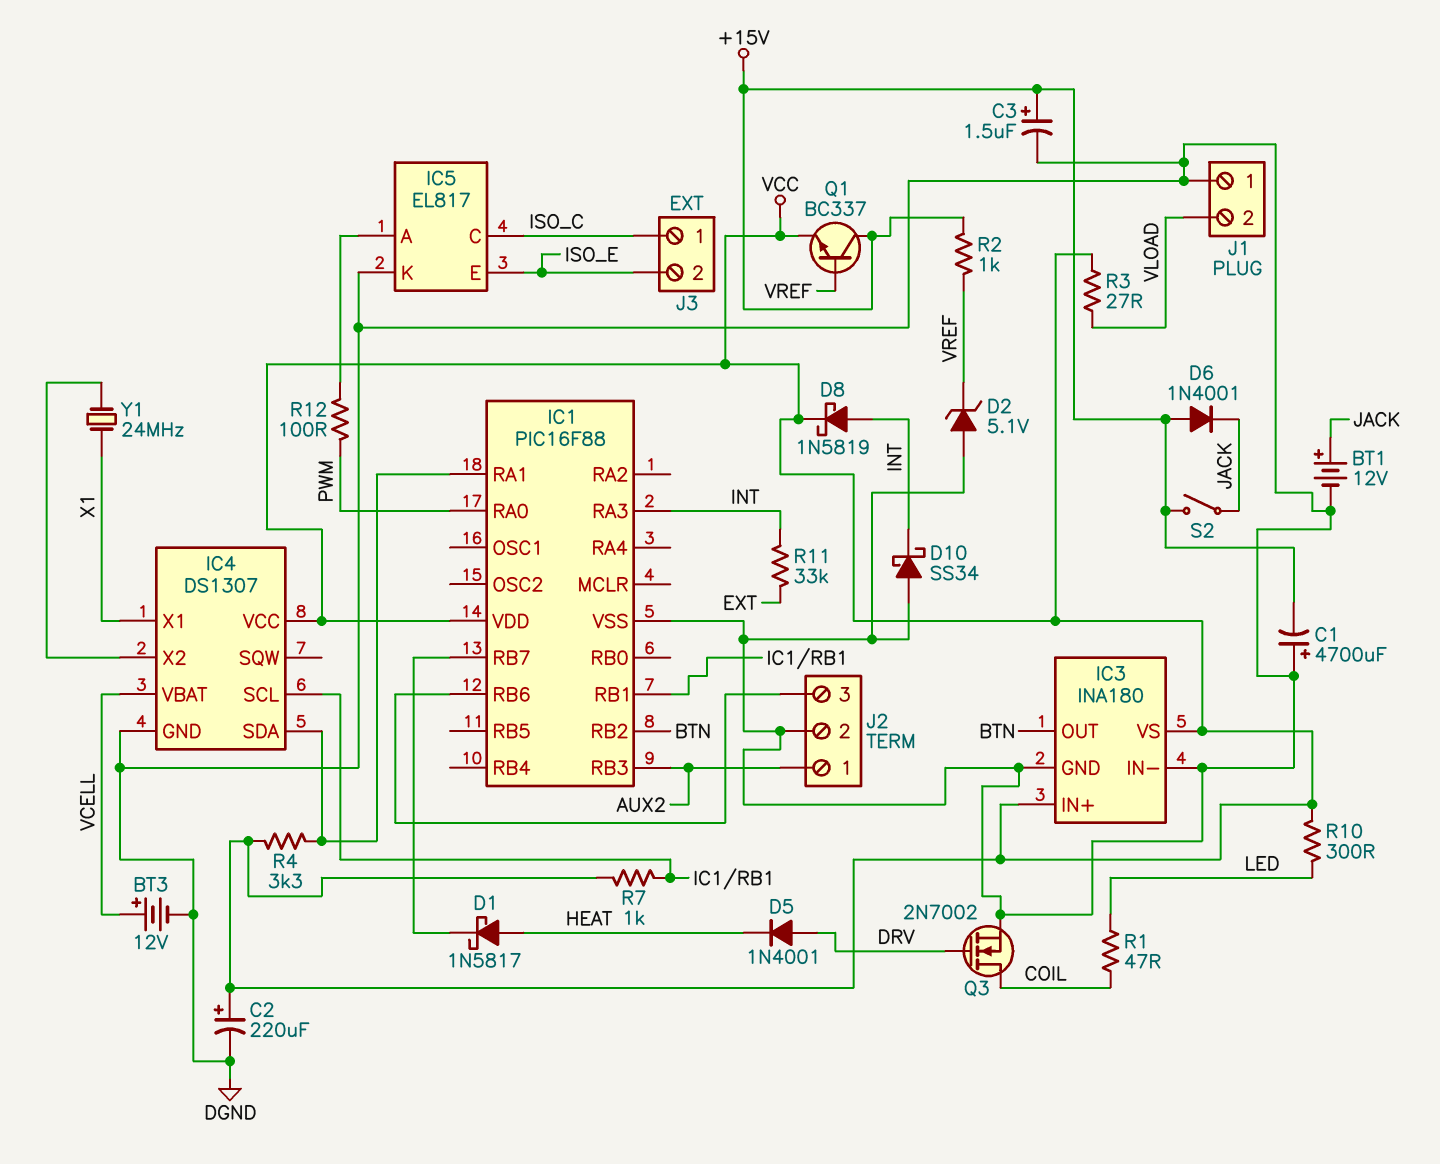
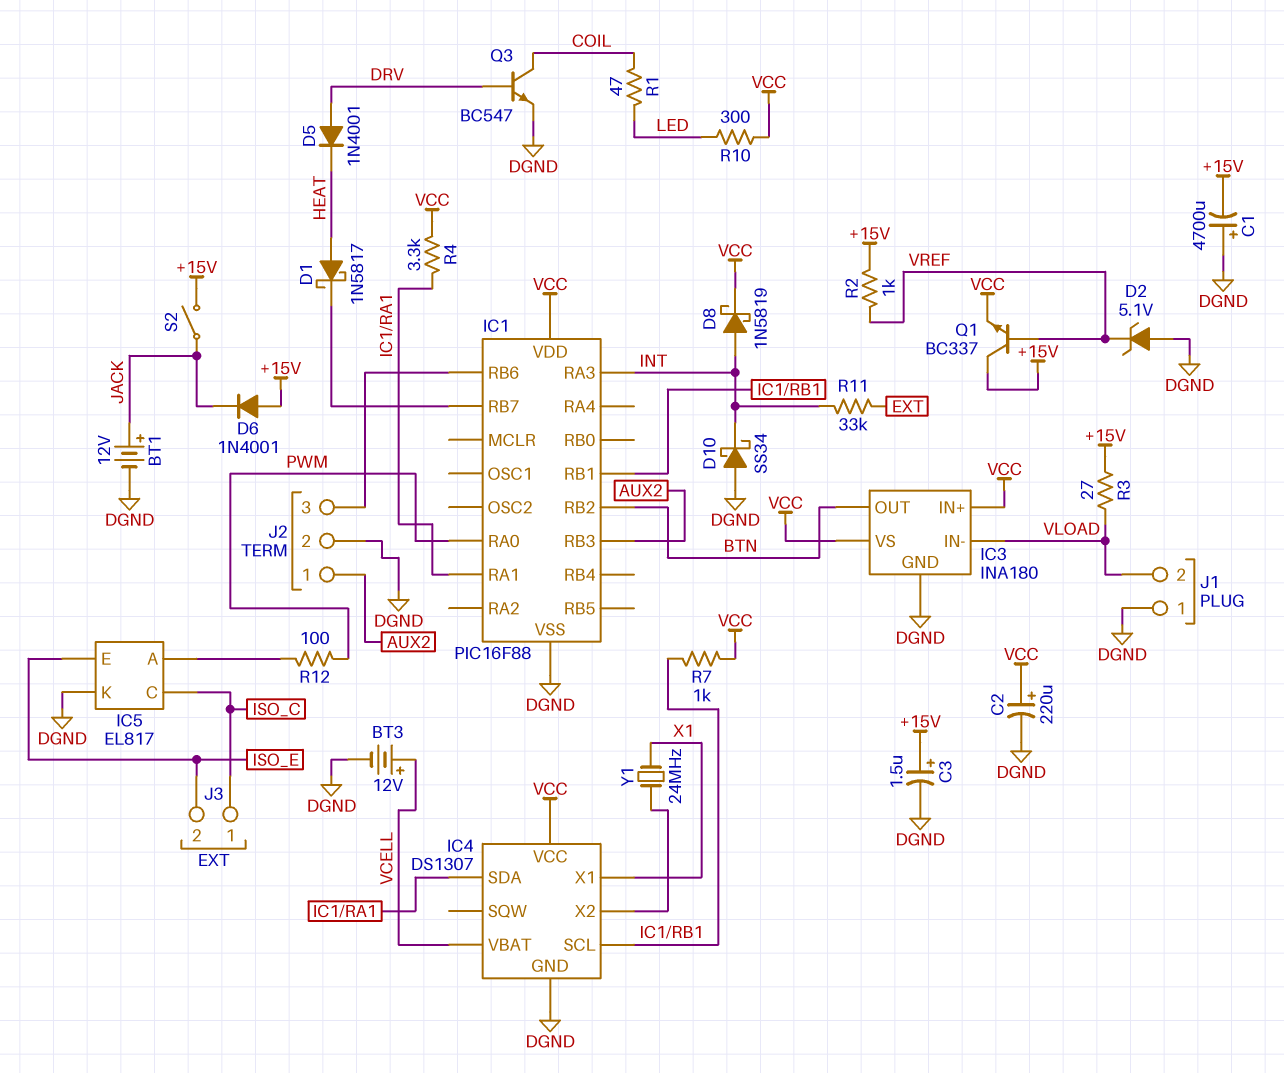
IC3 pin IN-: DGND -> VLOAD
Q3: NMOS 2N7002 (G DRV, D COIL, S DGND) -> NPN BC547 (B DRV, C COIL, E DGND)
R3: 27 (VCC, VLOAD) -> 27 (+15V, VLOAD)

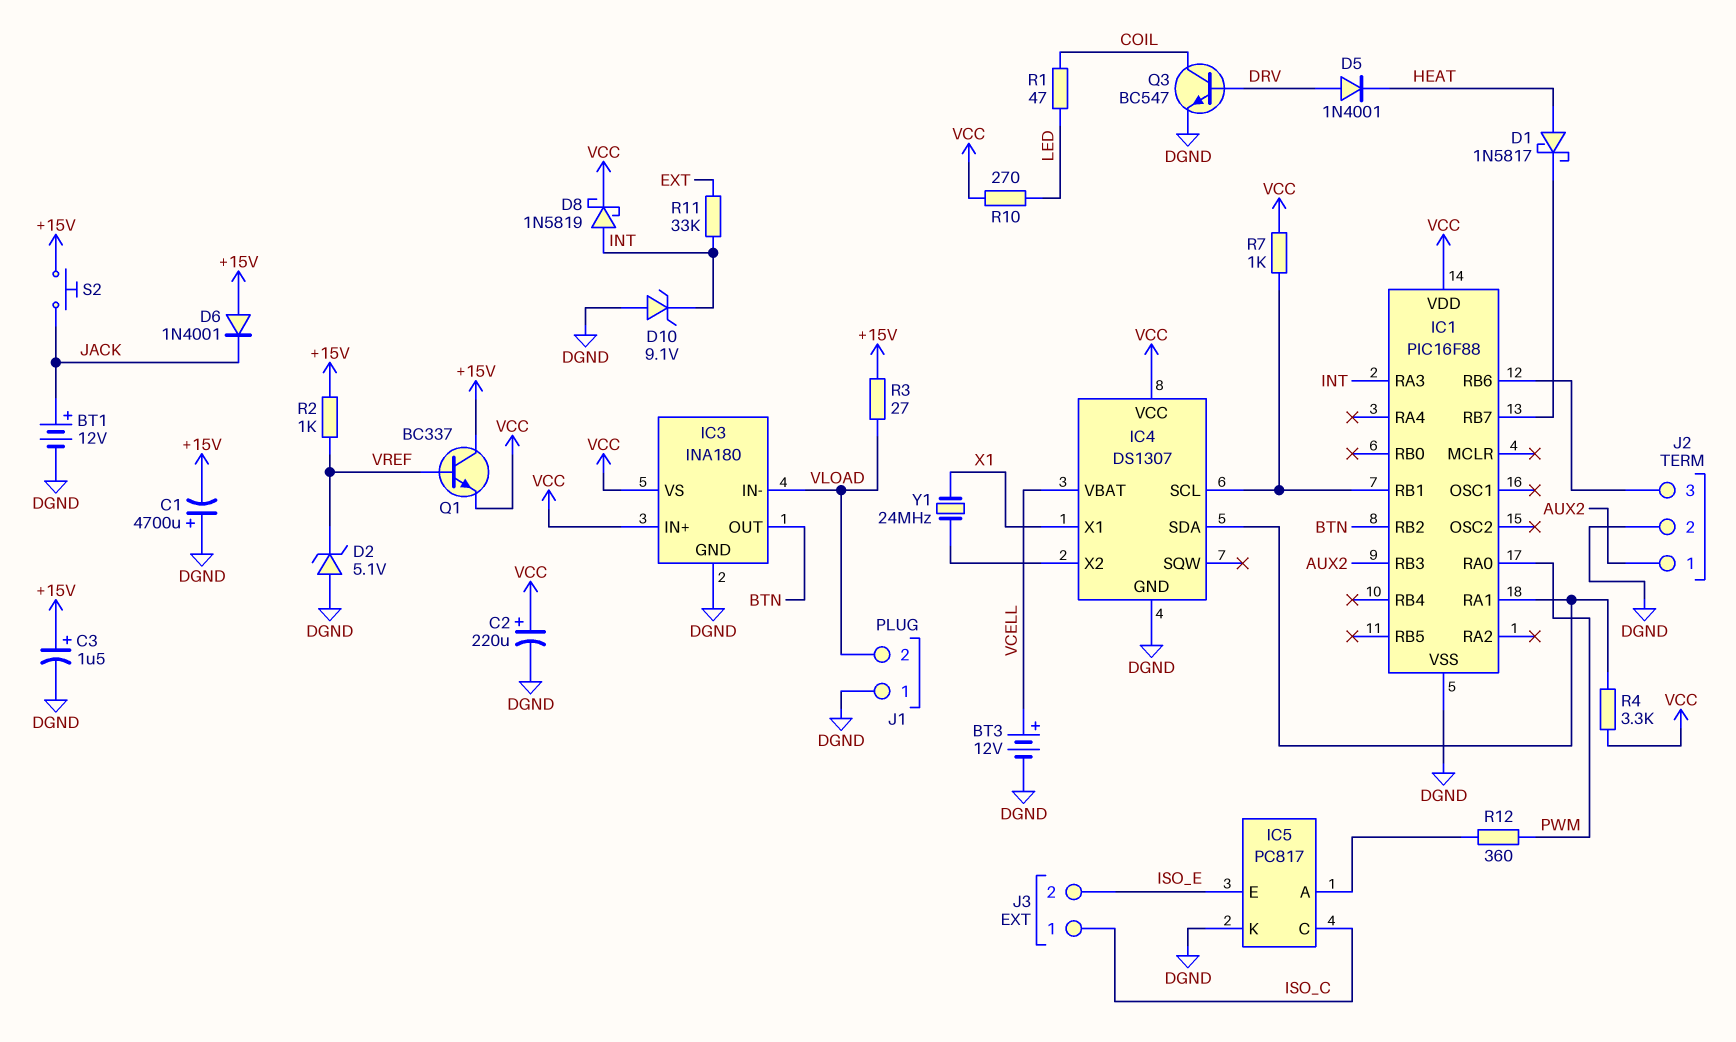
D10: schottky SS34 (A DGND, K INT) -> zener 9.1V (A DGND, K INT)
IC5: EL817 -> PC817
R10: 300 (LED, VCC) -> 270 (LED, VCC)
R12: 100 (IC5/A, PWM) -> 360 (IC5/A, PWM)
S2: switch (+15V, JACK) -> button (+15V, JACK)

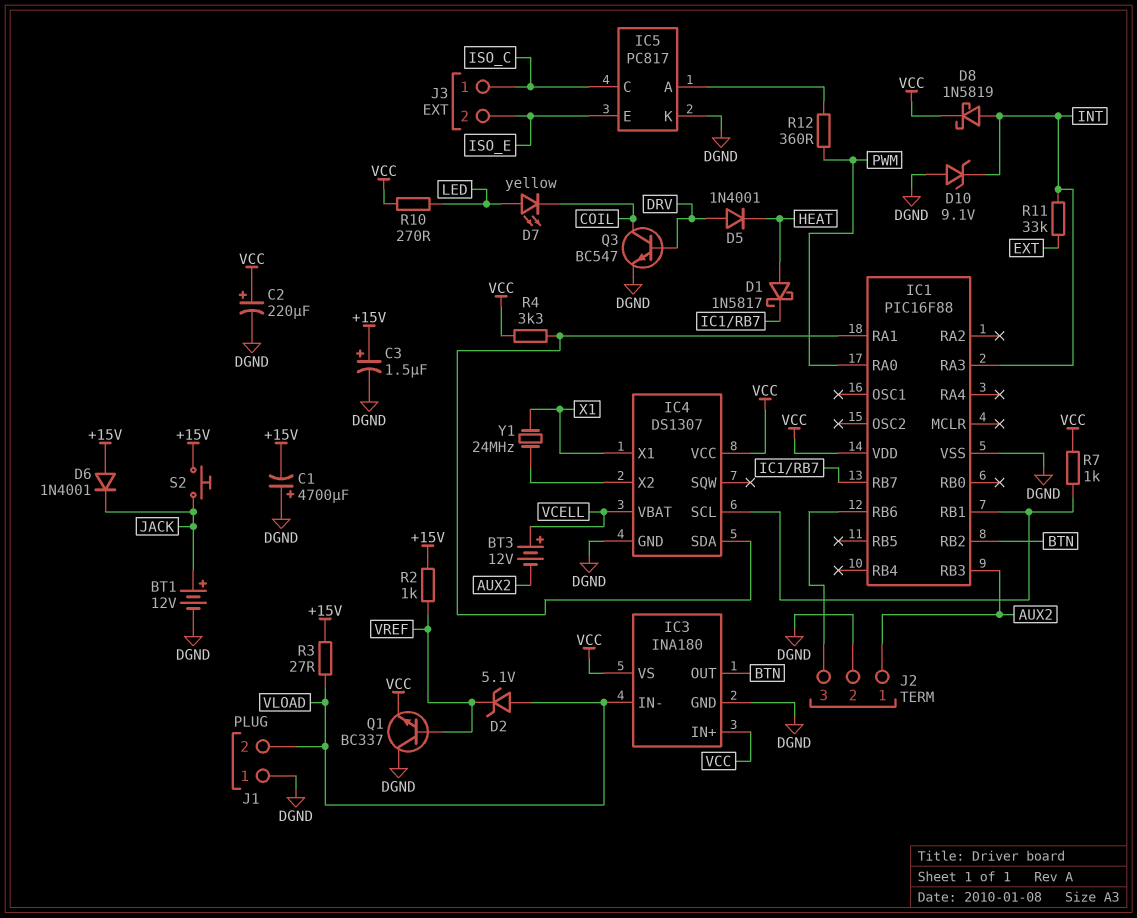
BT3: 12V (plus VCELL, minus DGND) -> 12V (plus VCELL, minus AUX2)
D2: zener 5.1V (A DGND, K VREF) -> zener 5.1V (A VLOAD, K VREF)
D7: none -> LED yellow (A LED, K COIL)
Q1: NPN BC337 (B VREF, C +15V, E VCC) -> NPN BC337 (B VREF, C DGND, E VCC)
R1: 47 (COIL, LED) -> none

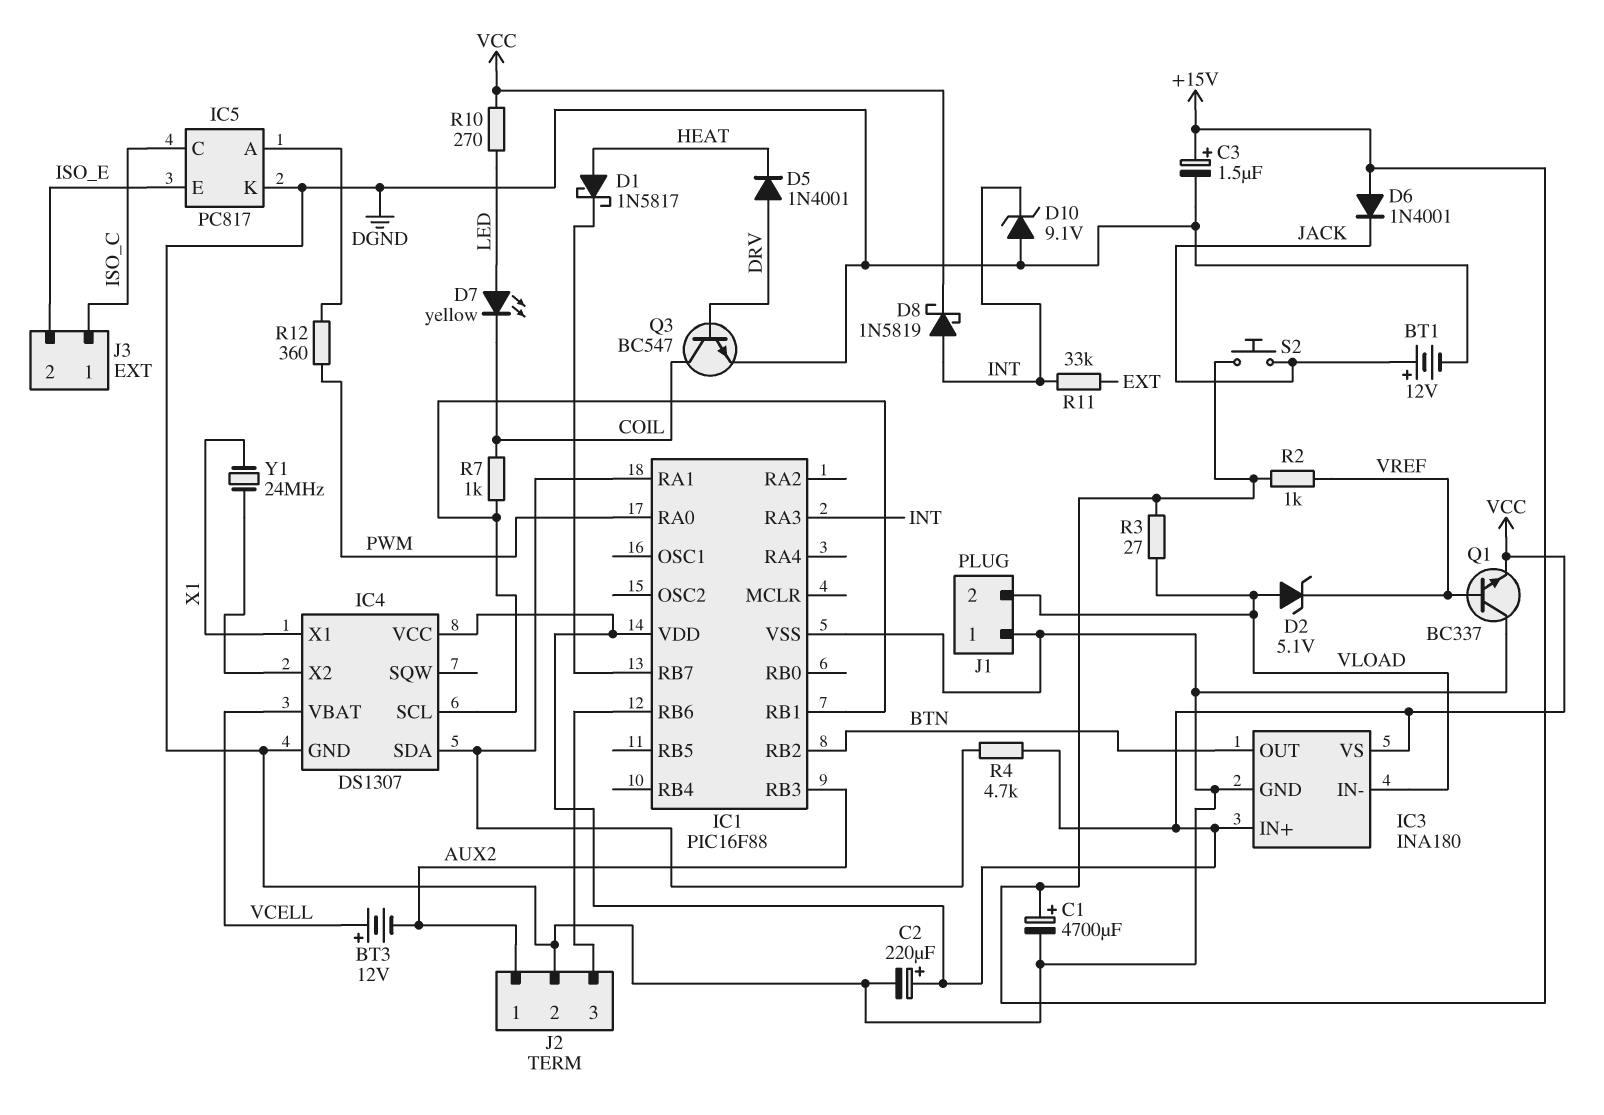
C1: 4700uF (plus DGND, minus +15V) -> 4700uF (plus +15V, minus DGND)
R4: 3.3k (IC1/RA1, VCC) -> 4.7k (IC1/RA1, VCC)
R7: 1k (IC1/RB1, VCC) -> 1k (COIL, IC1/RB1)

